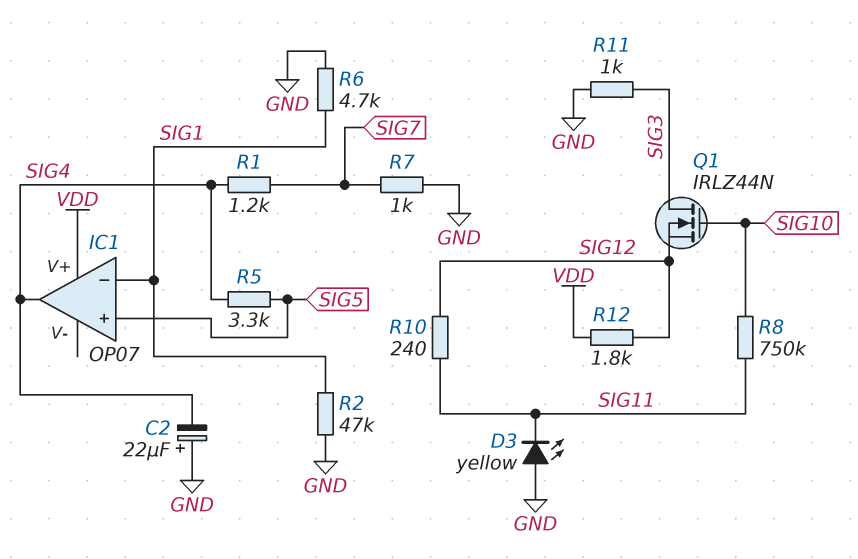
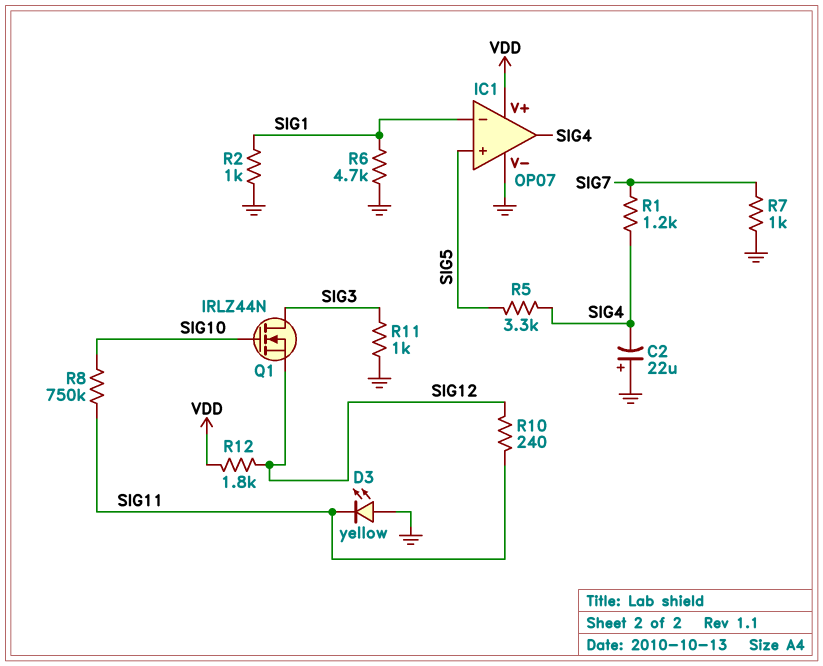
IC1 pin V-: none -> GND
R2: 47k (GND, SIG1) -> 1k (GND, SIG1)

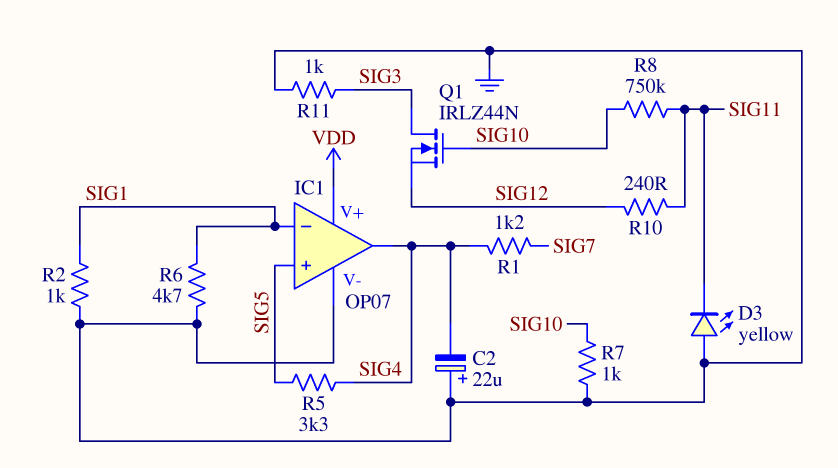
R7: 1k (GND, SIG7) -> 1k (GND, SIG10)
R12: 1.8k (SIG12, VDD) -> none

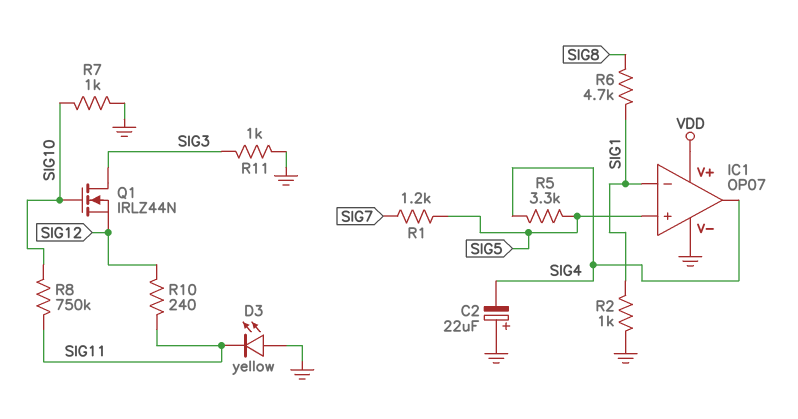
R1: 1.2k (SIG4, SIG7) -> 1.2k (SIG5, SIG7)
R6: 4.7k (GND, SIG1) -> 4.7k (SIG1, SIG8)

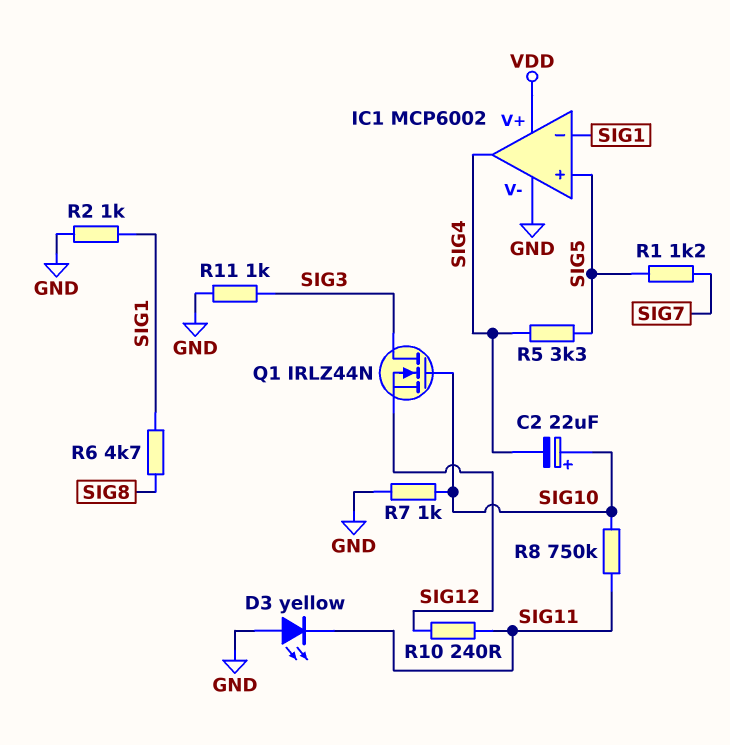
C2: 22uF (plus GND, minus SIG4) -> 22uF (plus SIG10, minus SIG4)
IC1: OP07 -> MCP6002

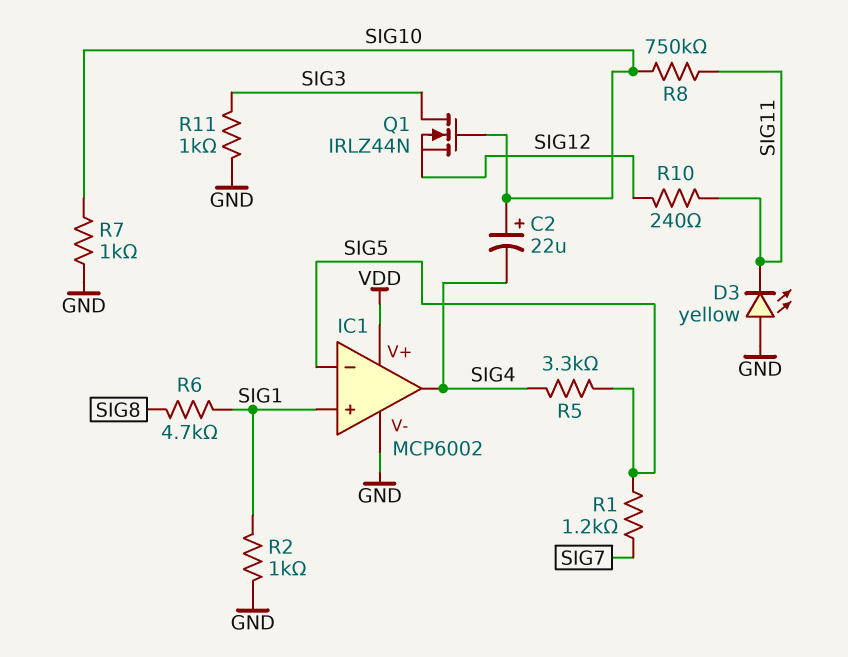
IC1 pin in+: SIG5 -> SIG1
IC1 pin in-: SIG1 -> SIG5

